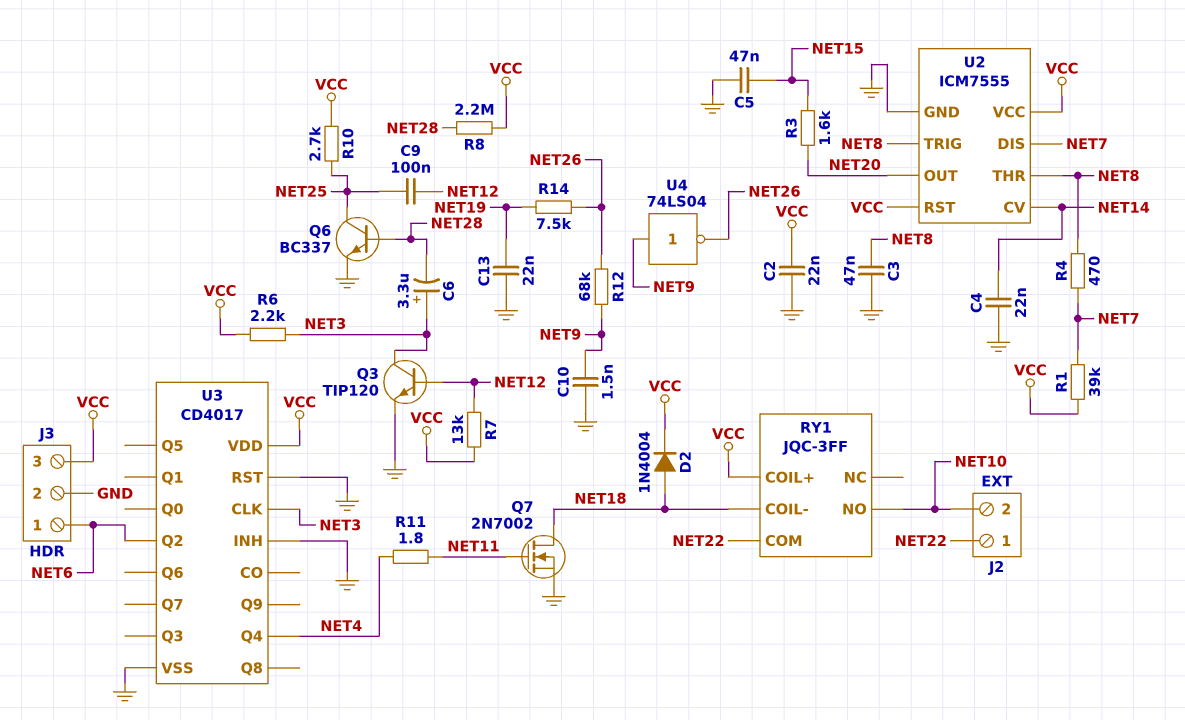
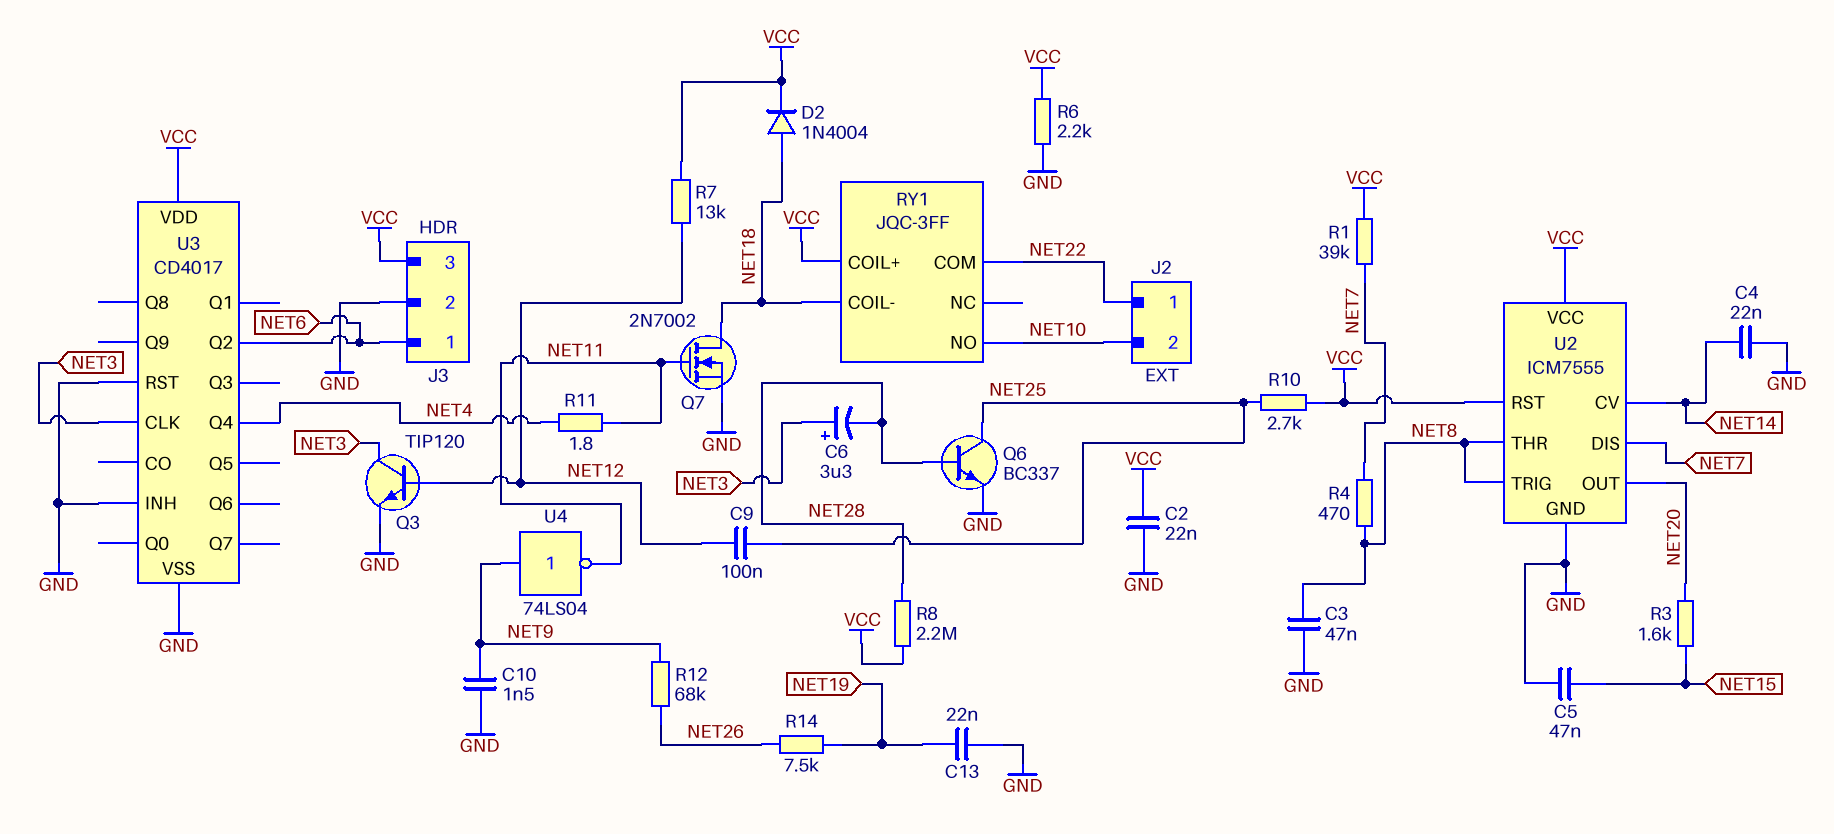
R6: 2.2k (NET3, VCC) -> 2.2k (GND, VCC)
U4: NOT 74LS04 (in NET9, out NET26) -> NOT 74LS04 (in NET9, out NET11)

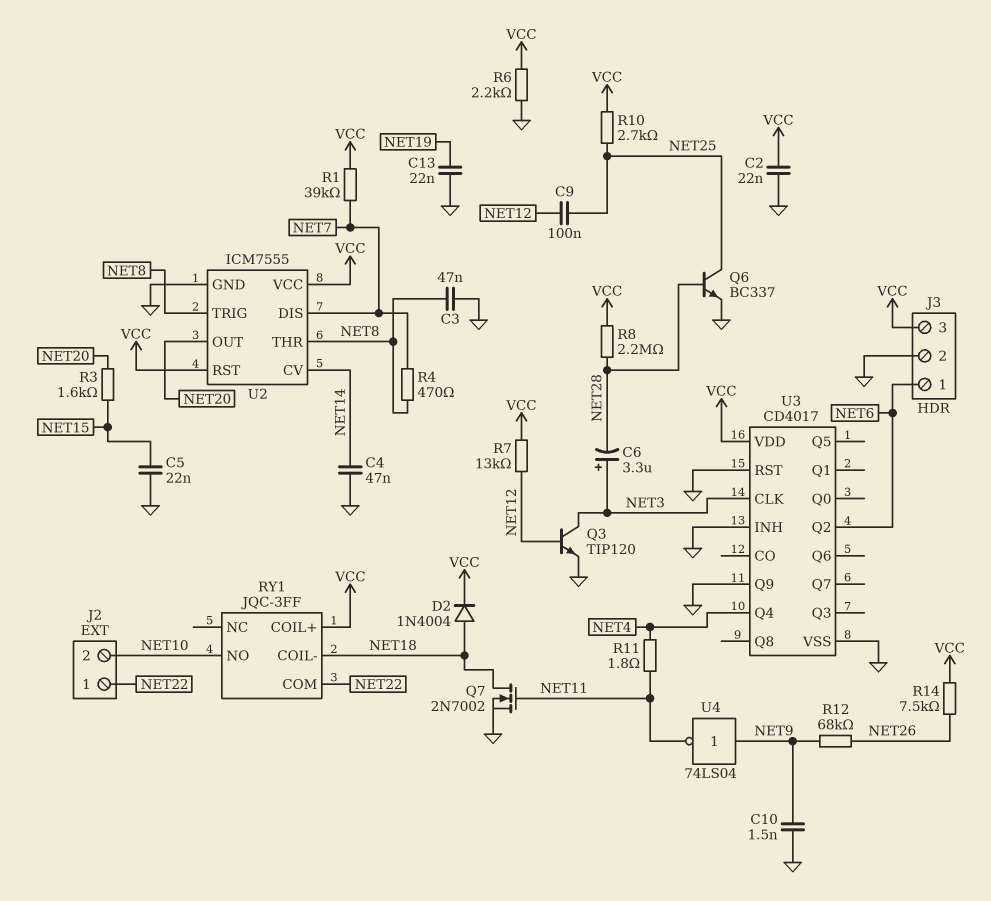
C4: 22nF (GND, NET14) -> 47nF (GND, NET14)
C5: 47nF (GND, NET15) -> 22nF (GND, NET15)
R14: 7.5k (NET19, NET26) -> 7.5k (NET26, VCC)
U3 pin Q9: none -> GND

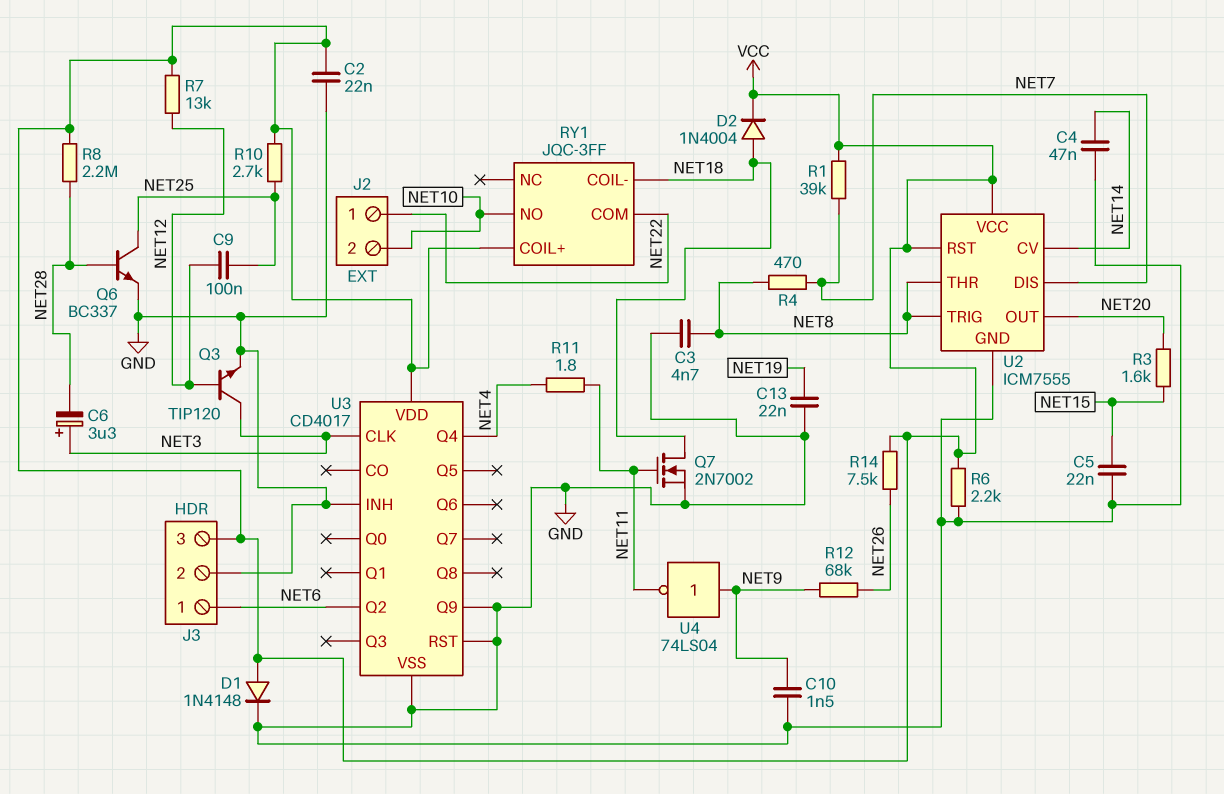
C3: 47nF (GND, NET8) -> 4.7nF (GND, NET8)
D1: none -> diode 1N4148 (A VCC, K GND)

